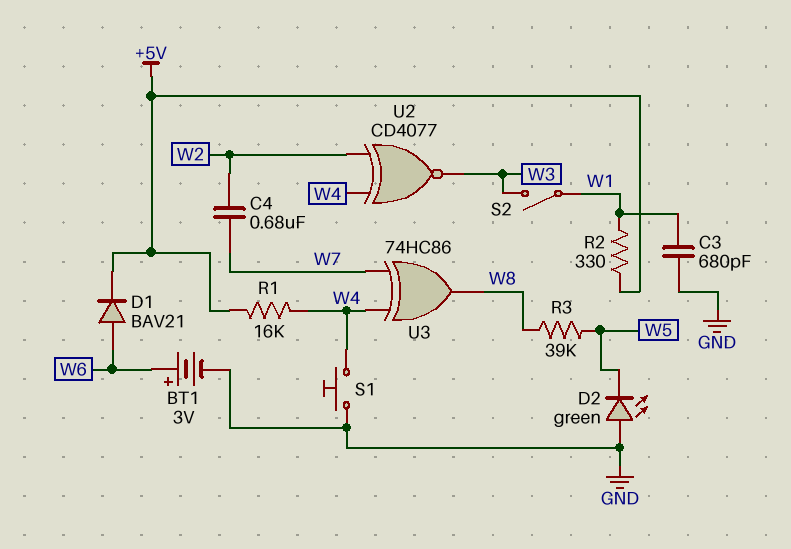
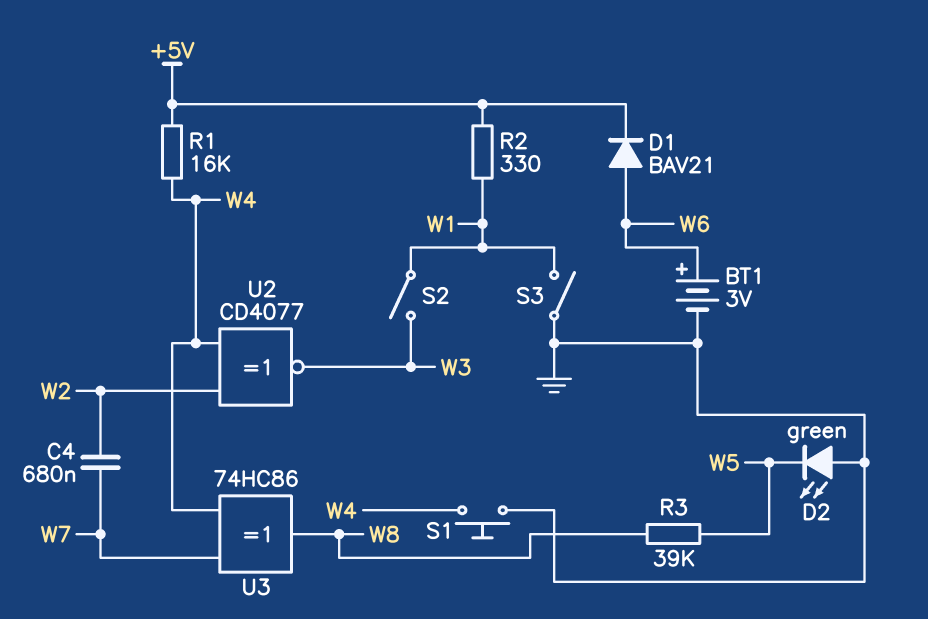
C3: 680pF (GND, W1) -> none
S3: none -> switch (GND, W1)

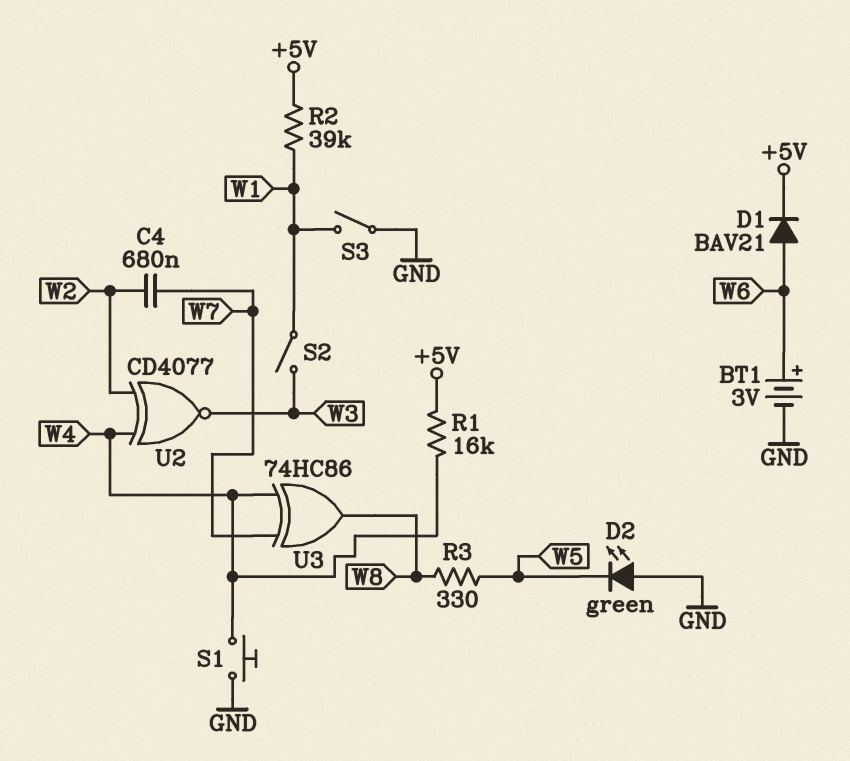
R2: 330 (+5V, W1) -> 39k (+5V, W1)
R3: 39k (W5, W8) -> 330 (W5, W8)

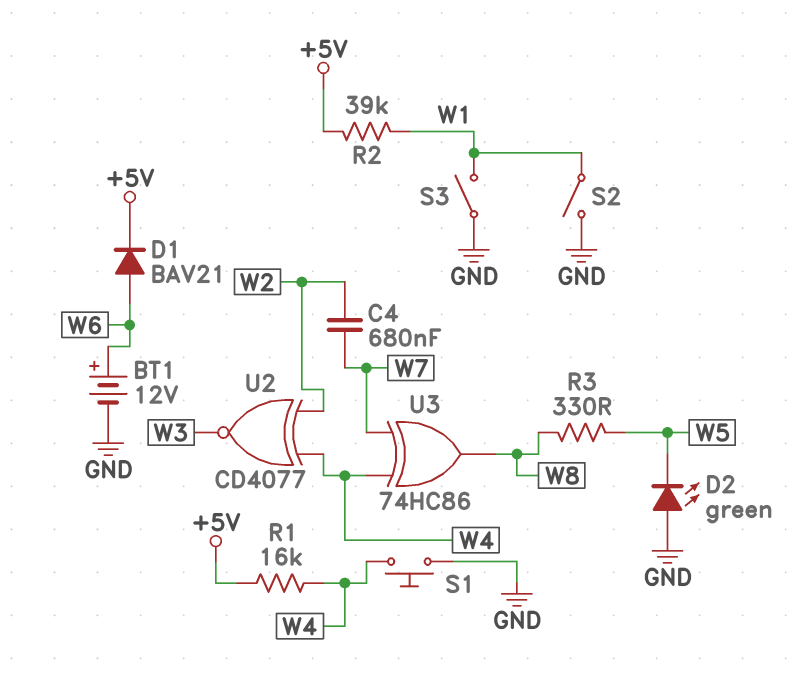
BT1: 3V (plus W6, minus GND) -> 12V (plus W6, minus GND)
S2: switch (W1, W3) -> switch (GND, W1)

